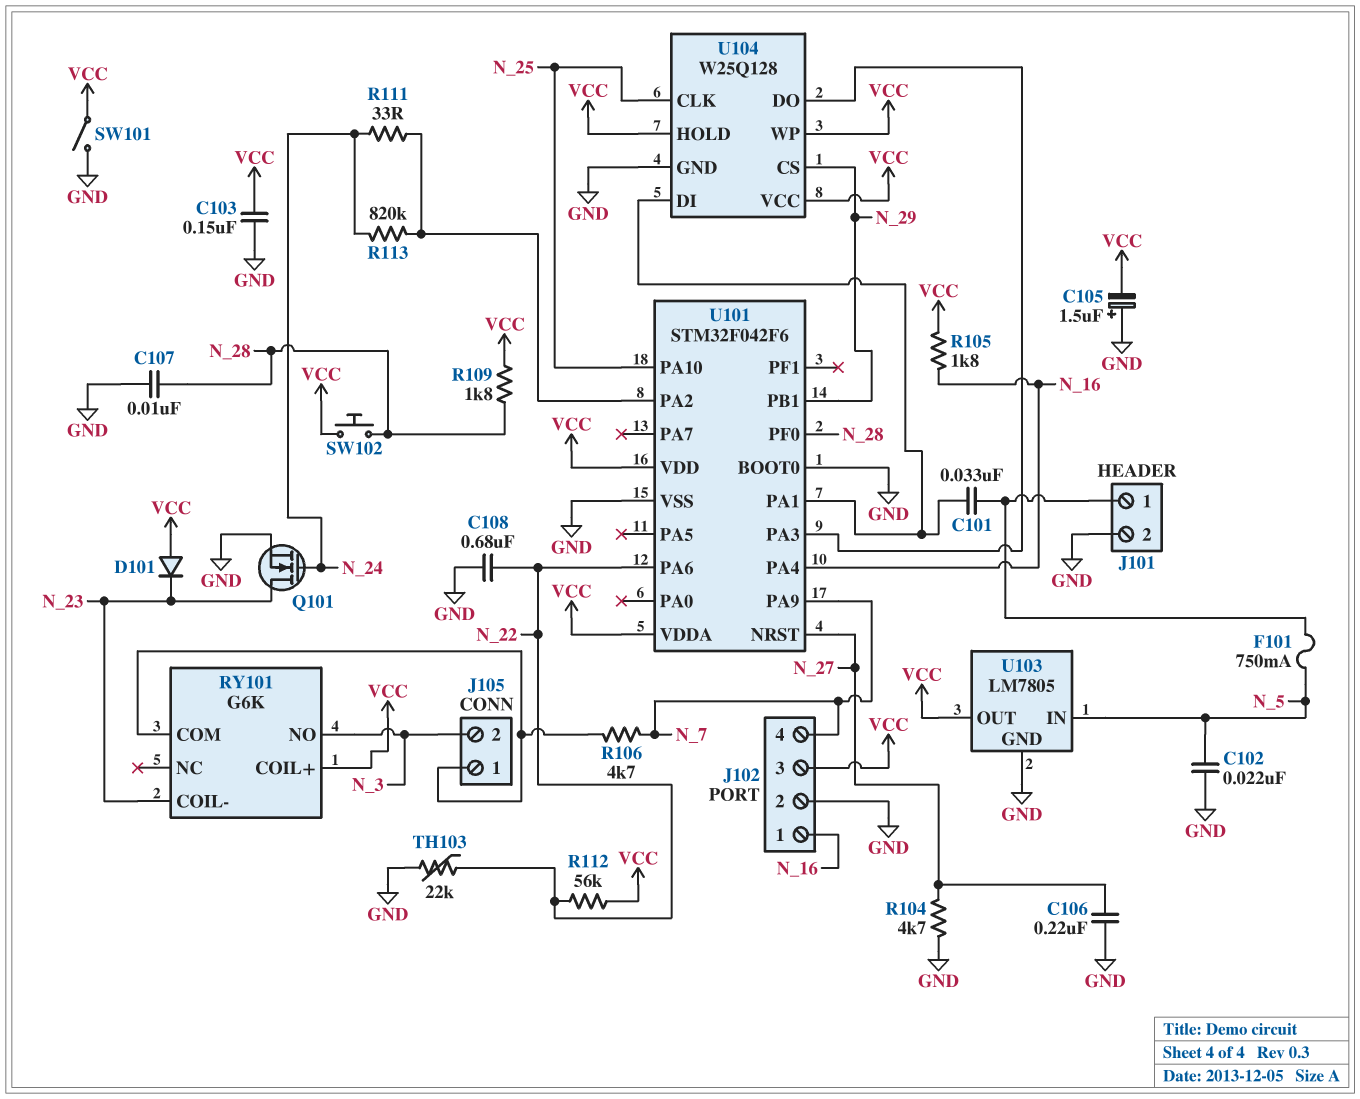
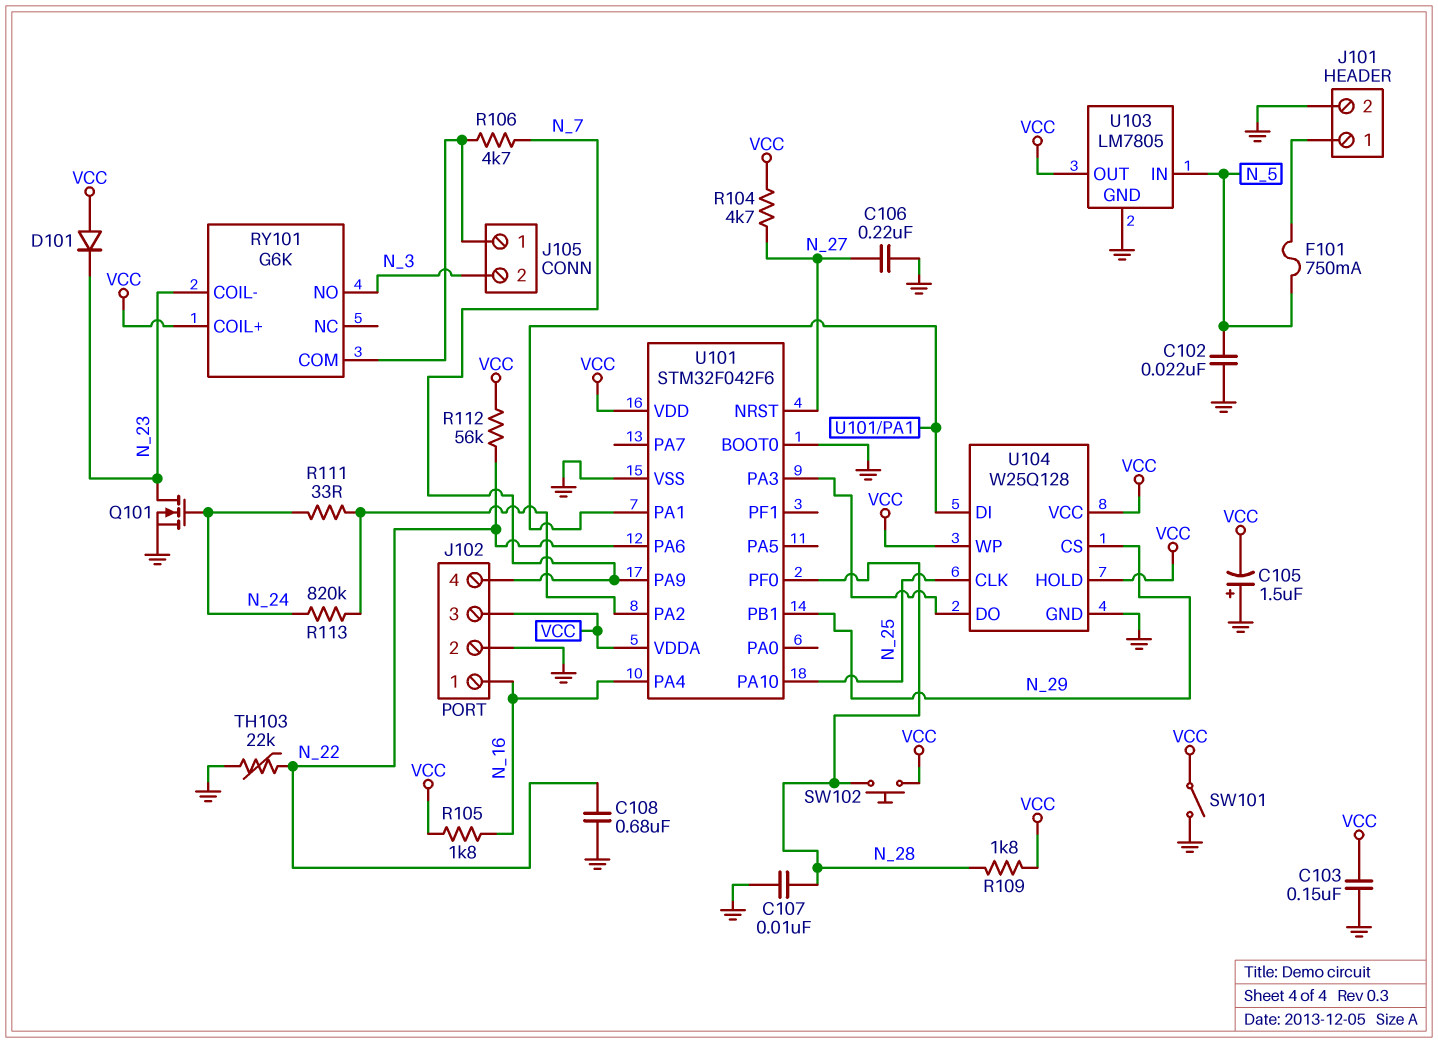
C101: 33nF (J101/1, U101/PA1) -> none
R104: 4.7k (GND, N_27) -> 4.7k (N_27, VCC)

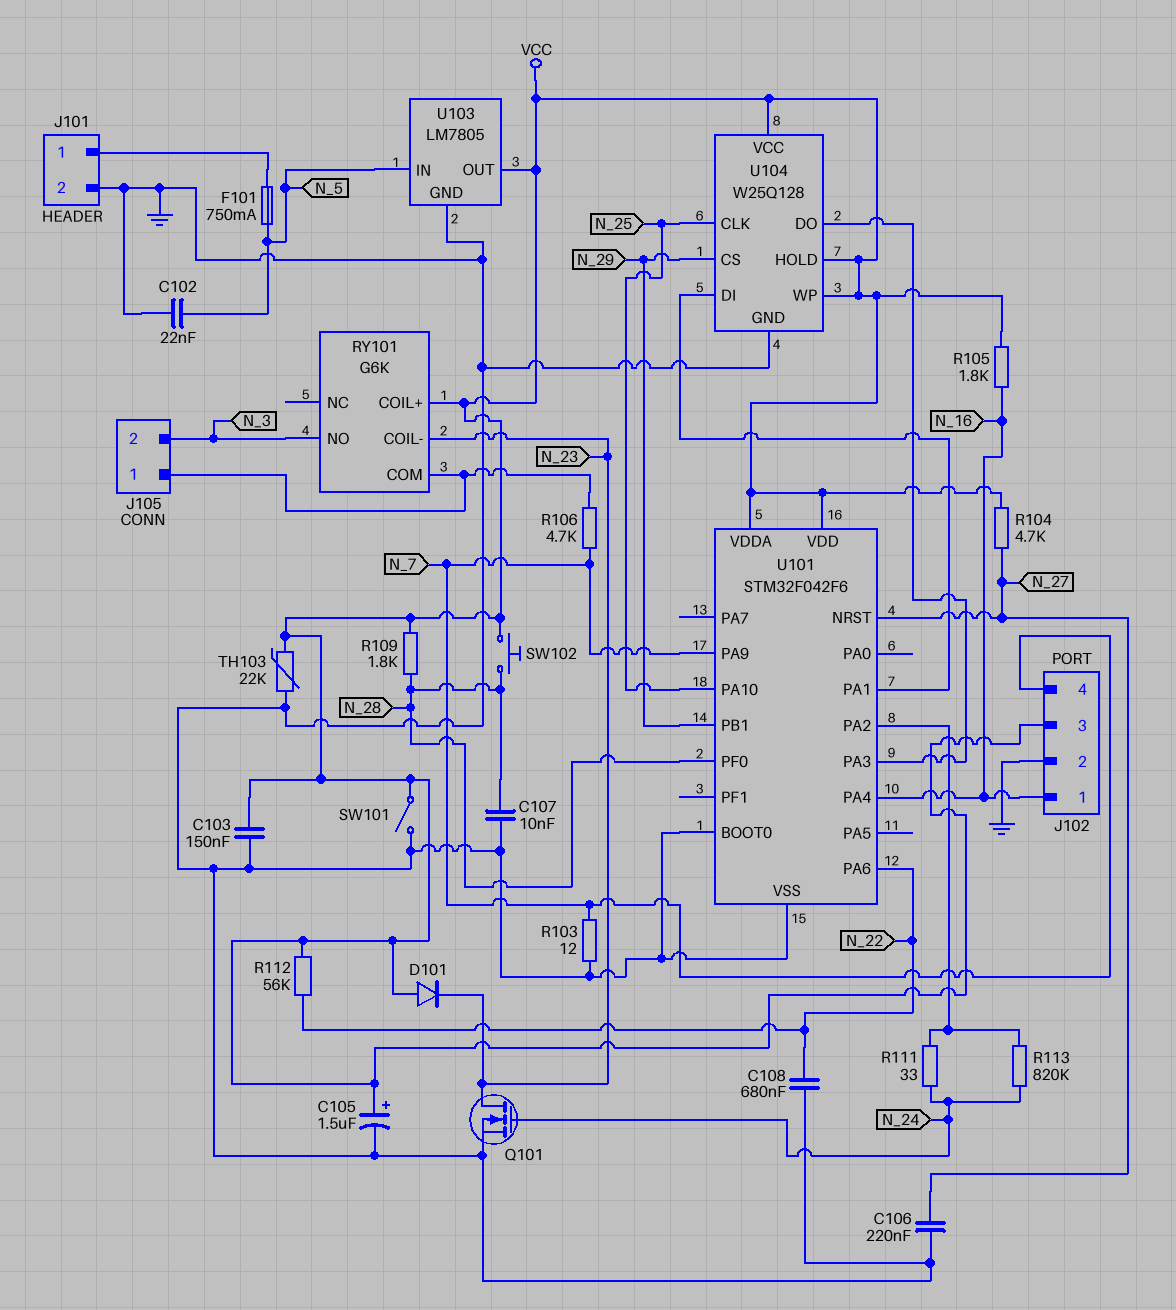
C105: 1.5uF (plus GND, minus VCC) -> 1.5uF (plus VCC, minus GND)
R103: none -> 12 (GND, N_7)
TH103: 22k (GND, N_22) -> 22k (GND, VCC)

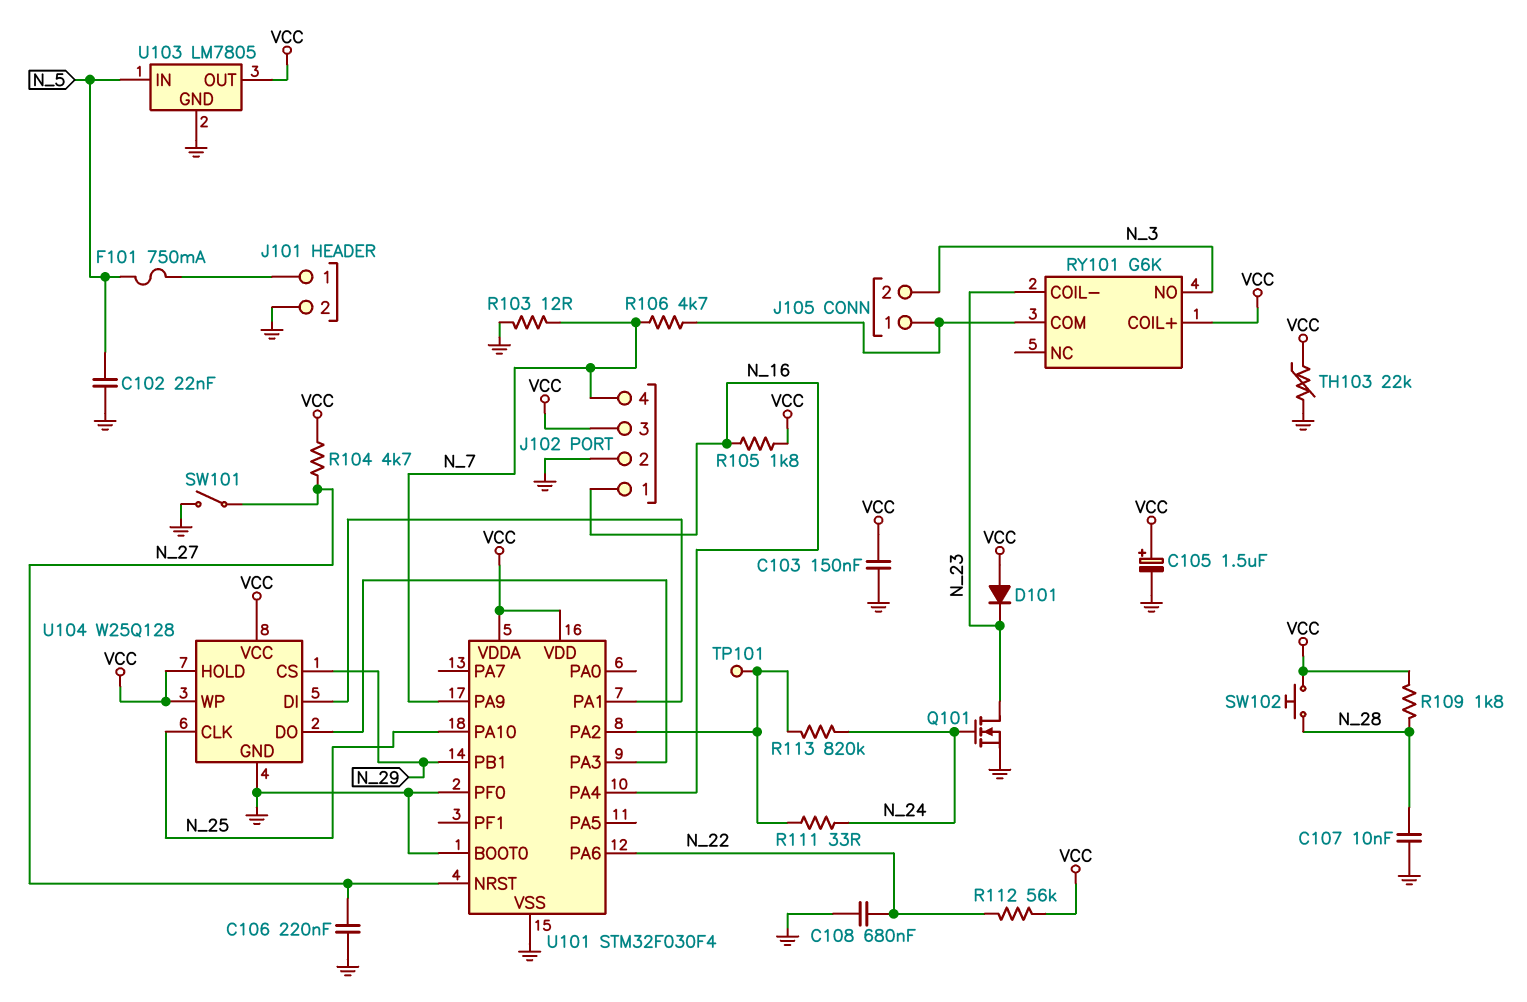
SW101: switch (GND, VCC) -> switch (GND, N_27)
TP101: none -> test point (U101/PA2)
U101: STM32F042F6 -> STM32F030F4
U101 pin PF0: N_28 -> GND

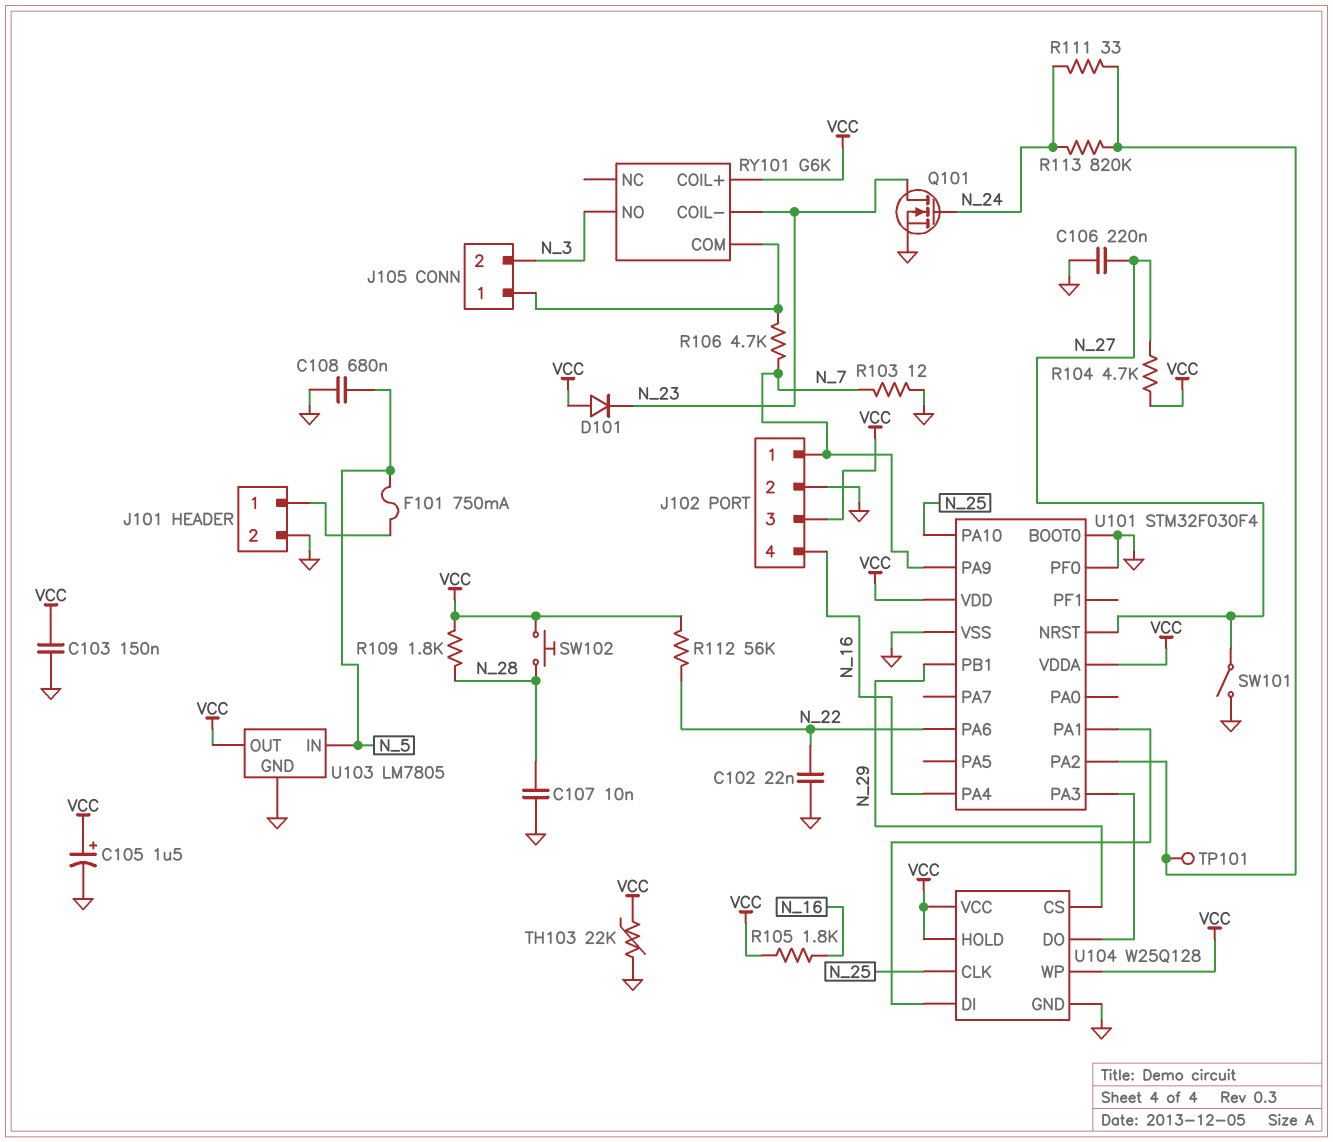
C102: 22nF (GND, N_5) -> 22nF (GND, N_22)
C108: 680nF (GND, N_22) -> 680nF (GND, N_5)
J102 pin 1: N_16 -> N_7
J102 pin 4: N_7 -> N_16

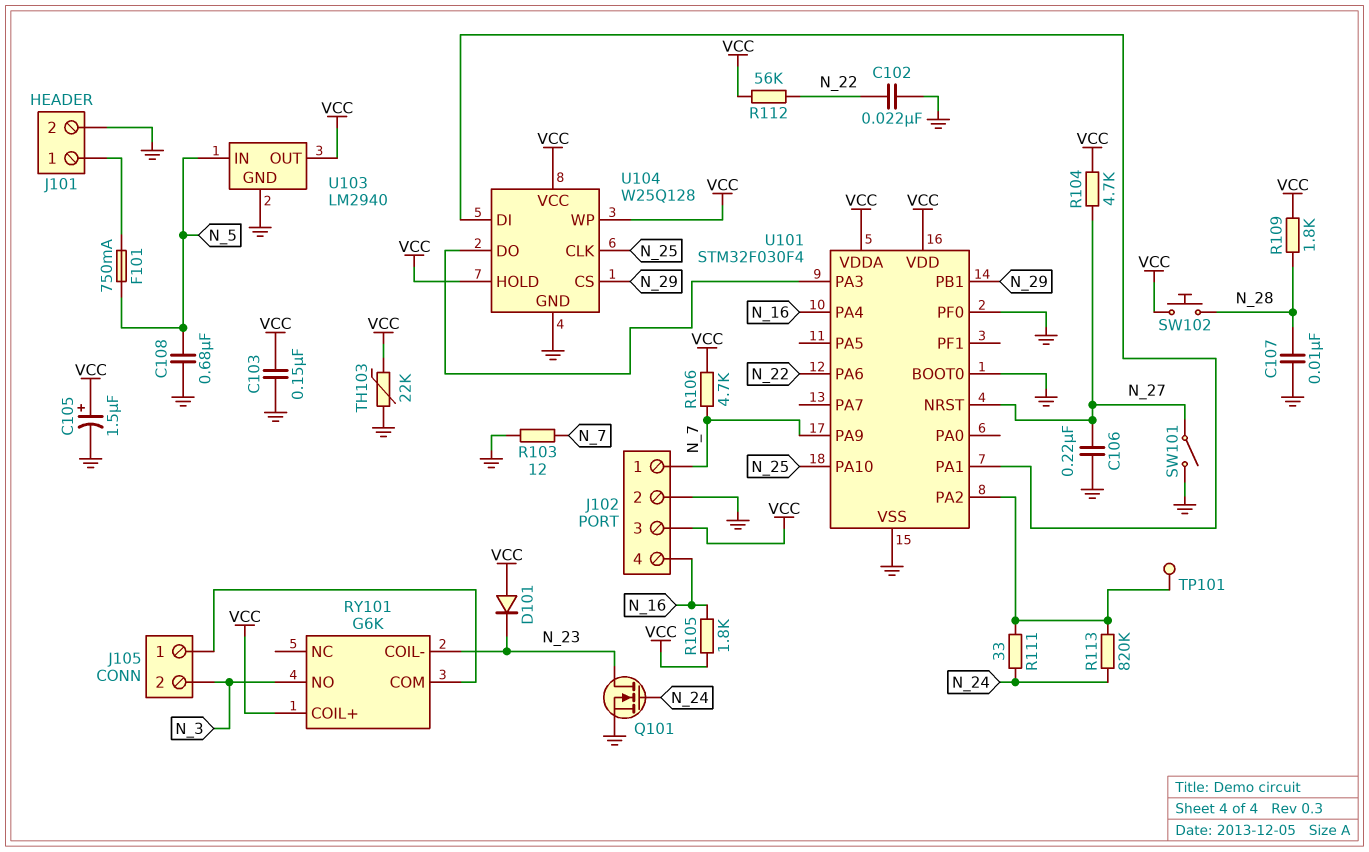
R106: 4.7k (J105/1, N_7) -> 4.7k (N_7, VCC)
U103: LM7805 -> LM2940

